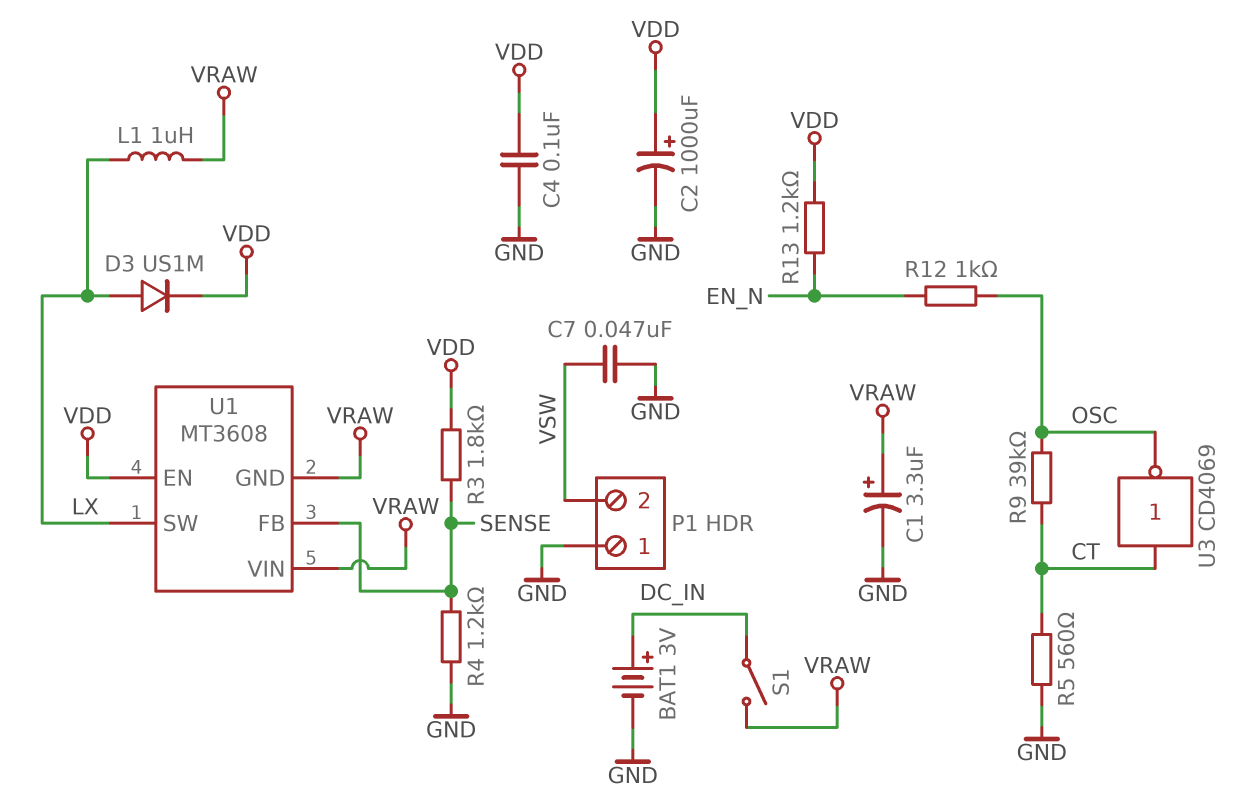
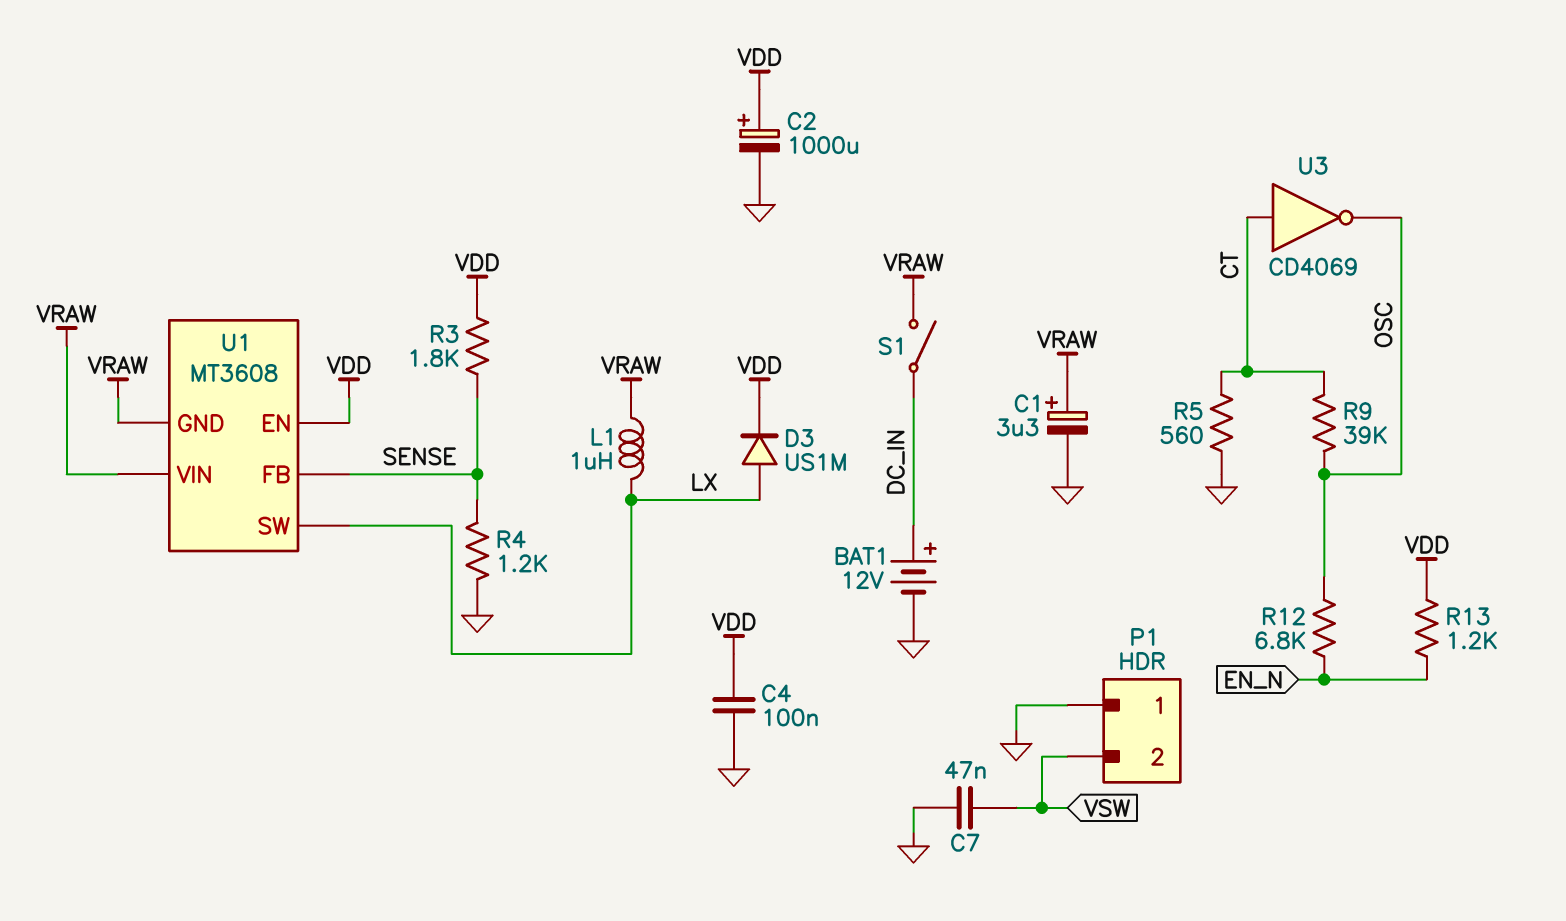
BAT1: 3V (plus DC_IN, minus GND) -> 12V (plus DC_IN, minus GND)
R12: 1k (EN_N, OSC) -> 6.8k (EN_N, OSC)

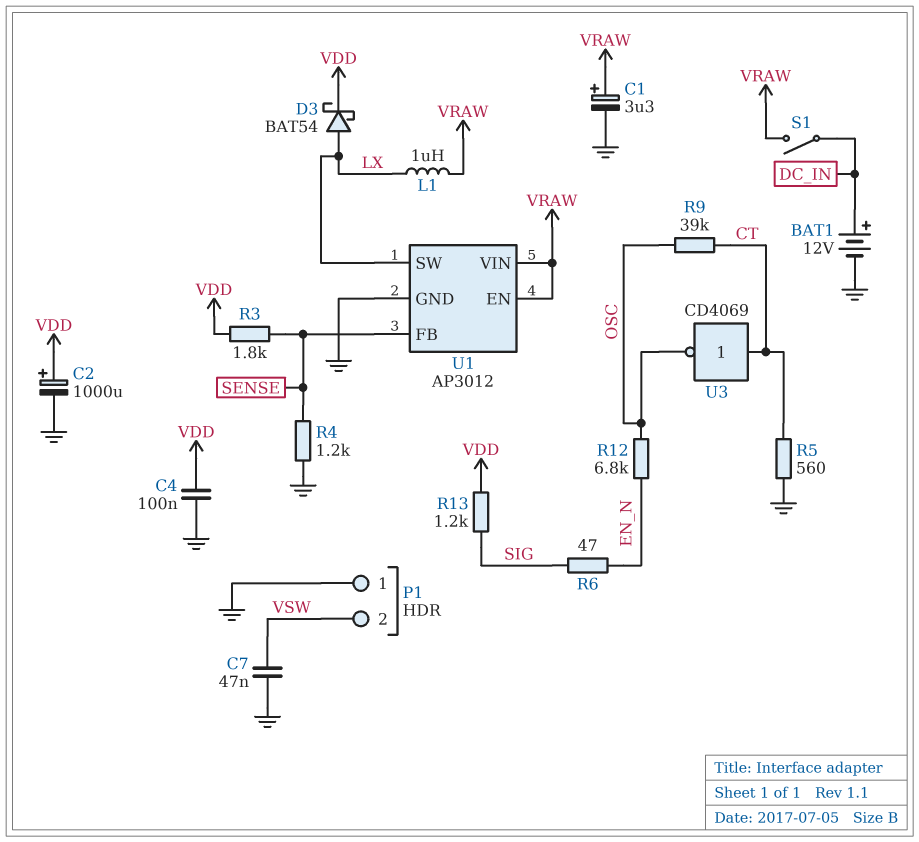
D3: diode US1M (A LX, K VDD) -> schottky BAT54 (A LX, K VDD)
R6: none -> 47 (EN_N, SIG)
R13: 1.2k (EN_N, VDD) -> 1.2k (SIG, VDD)
U1: MT3608 -> AP3012
U1 pin EN: VDD -> VRAW
U1 pin GND: VRAW -> GND

